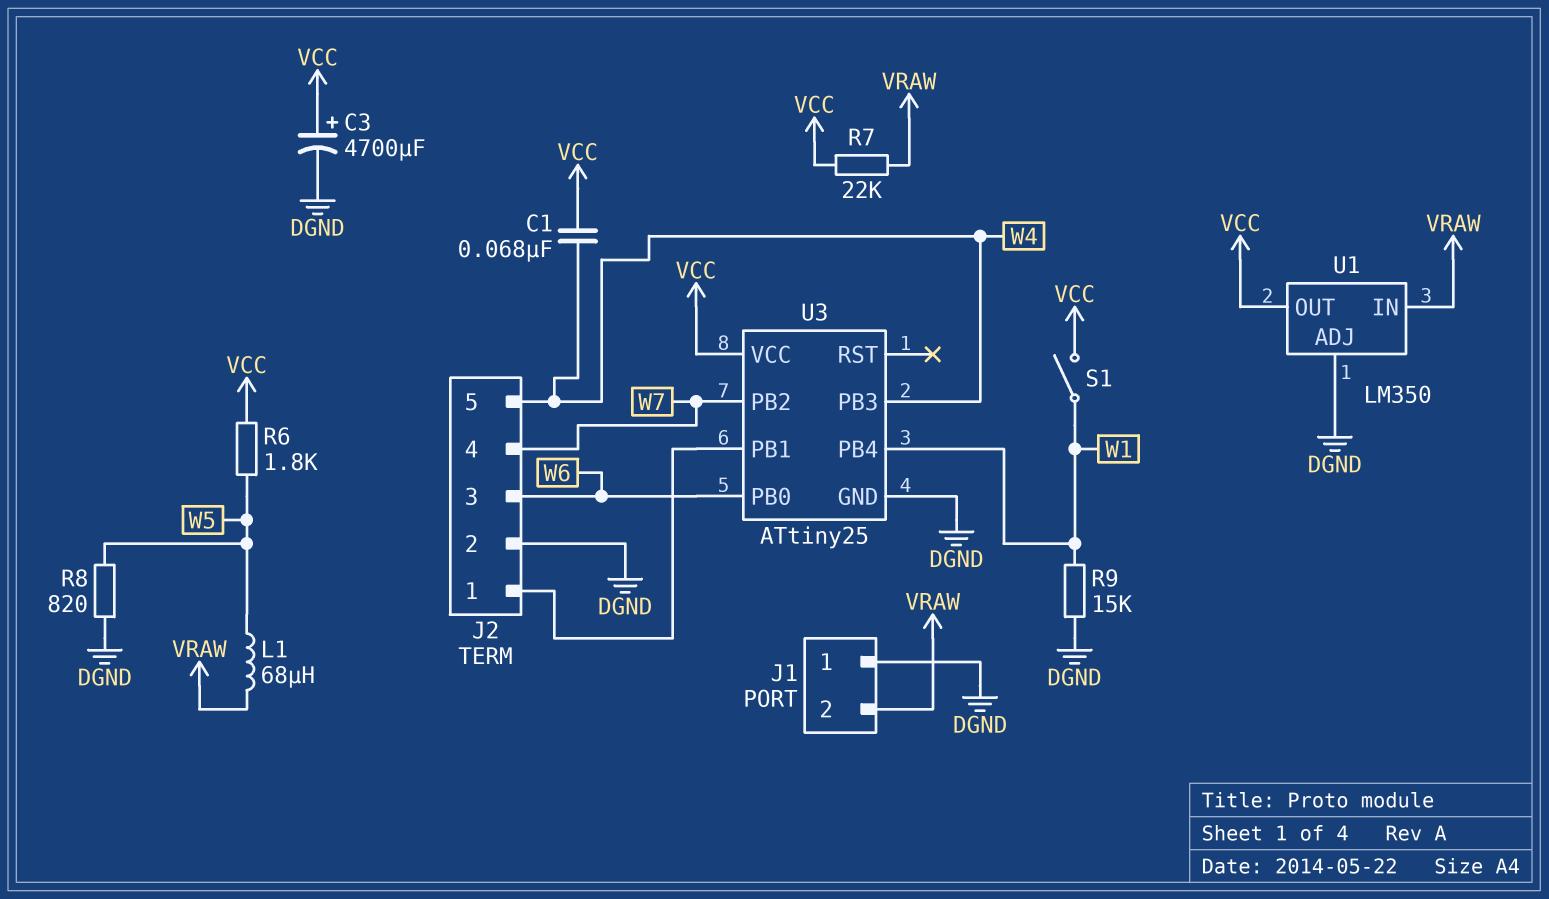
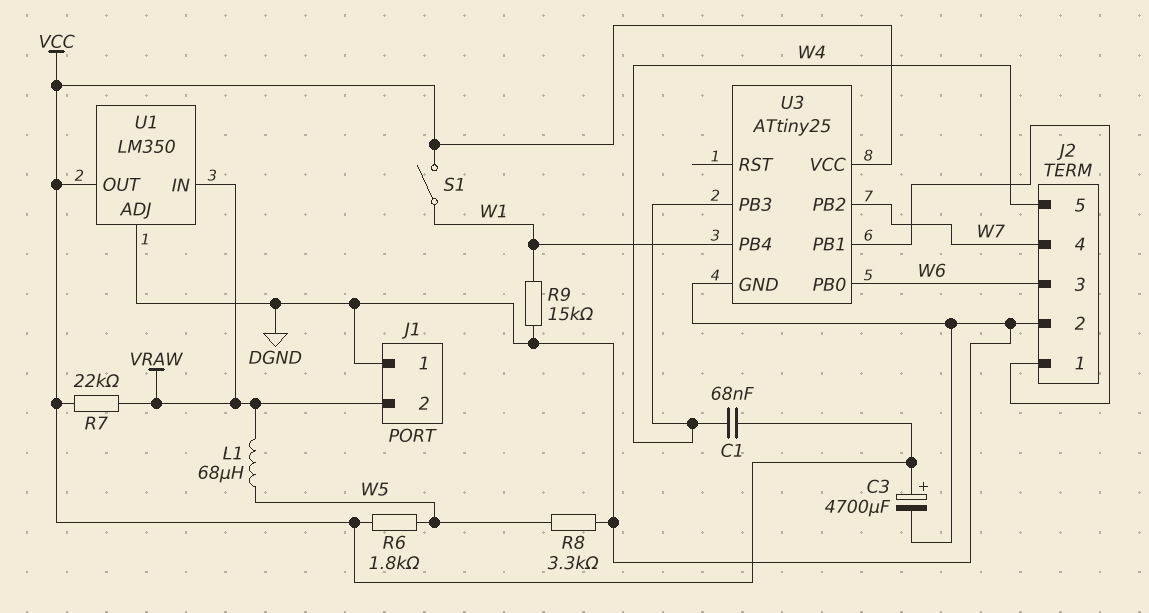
R8: 820 (DGND, W5) -> 3.3k (DGND, W5)

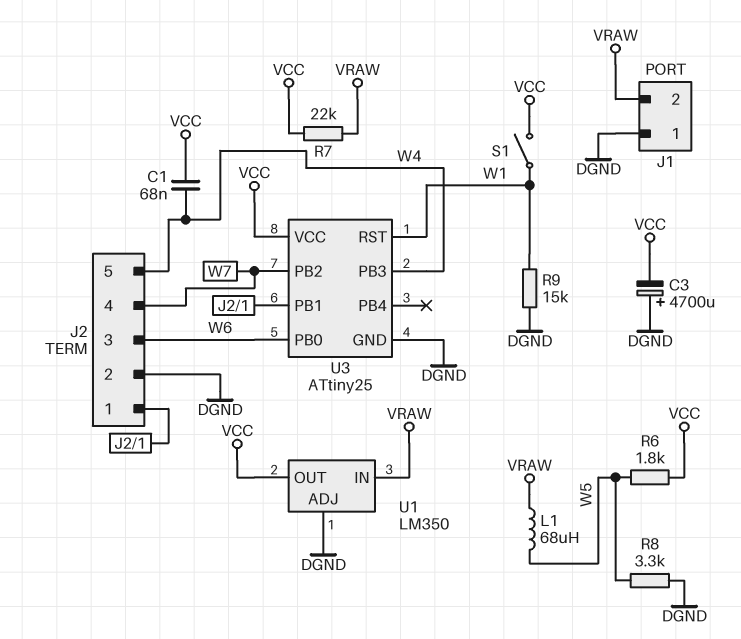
C3: 4700uF (plus VCC, minus DGND) -> 4700uF (plus DGND, minus VCC)
U3 pin PB4: W1 -> none
U3 pin RST: none -> W1

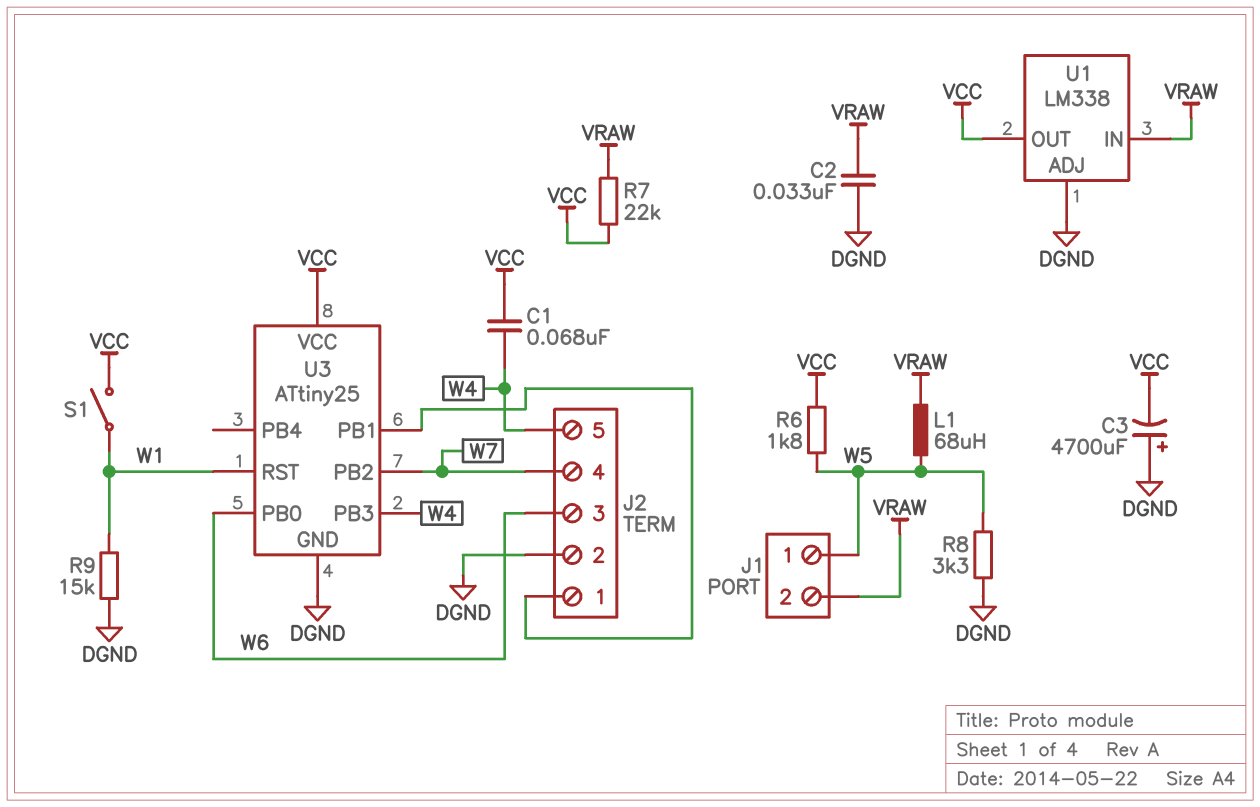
C2: none -> 33nF (DGND, VRAW)
J1 pin 1: DGND -> W5
U1: LM350 -> LM338

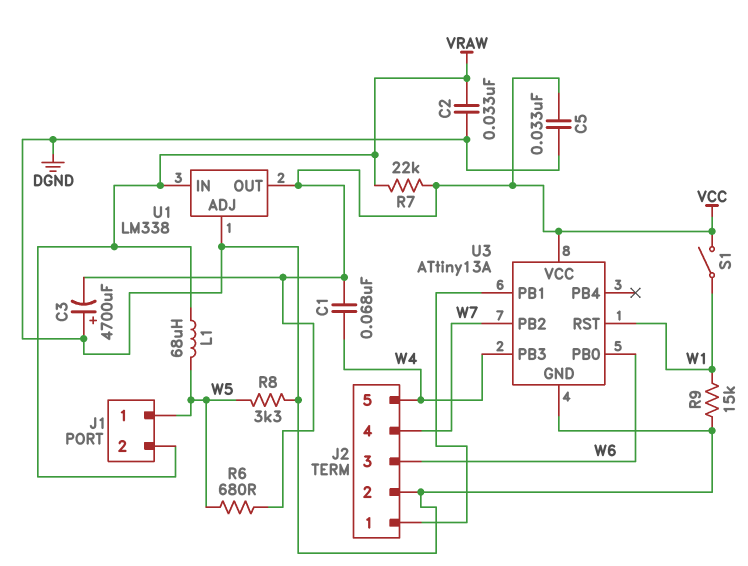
C5: none -> 33nF (DGND, VCC)
R6: 1.8k (VCC, W5) -> 680 (VCC, W5)
U3: ATtiny25 -> ATtiny13A

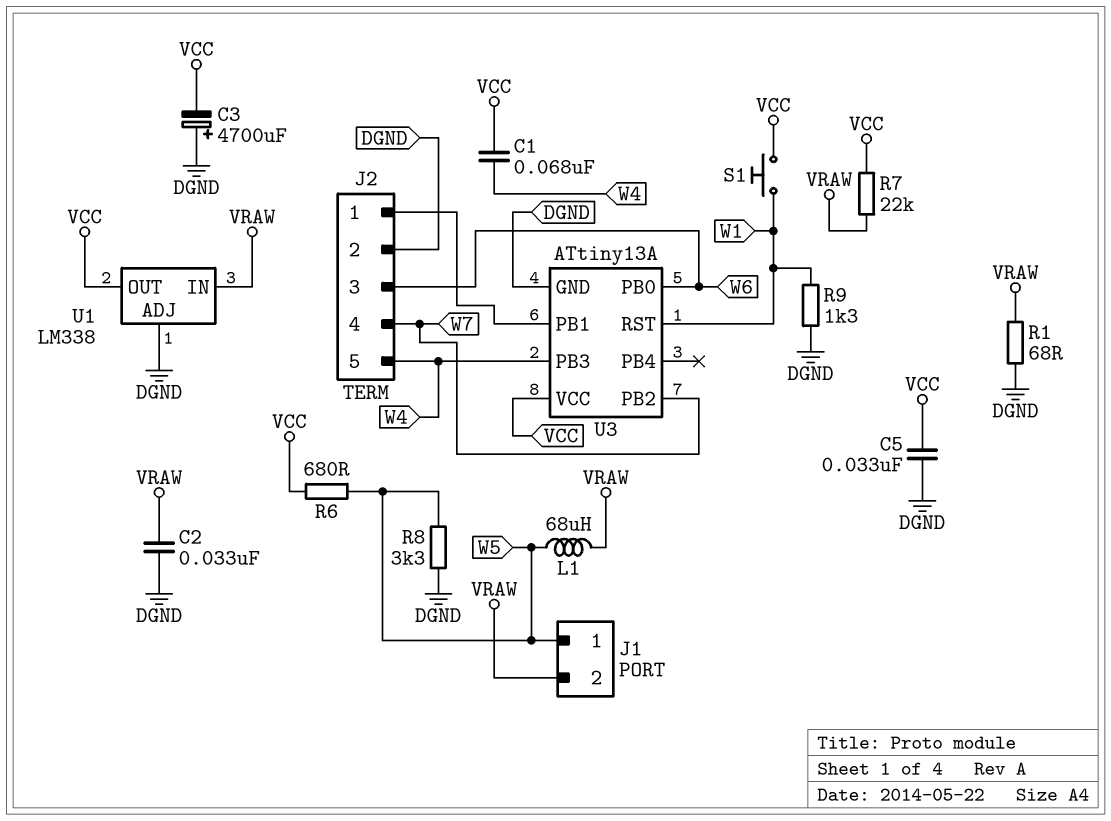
R1: none -> 68 (DGND, VRAW)
R9: 15k (DGND, W1) -> 1.3k (DGND, W1)
S1: switch (VCC, W1) -> button (VCC, W1)

